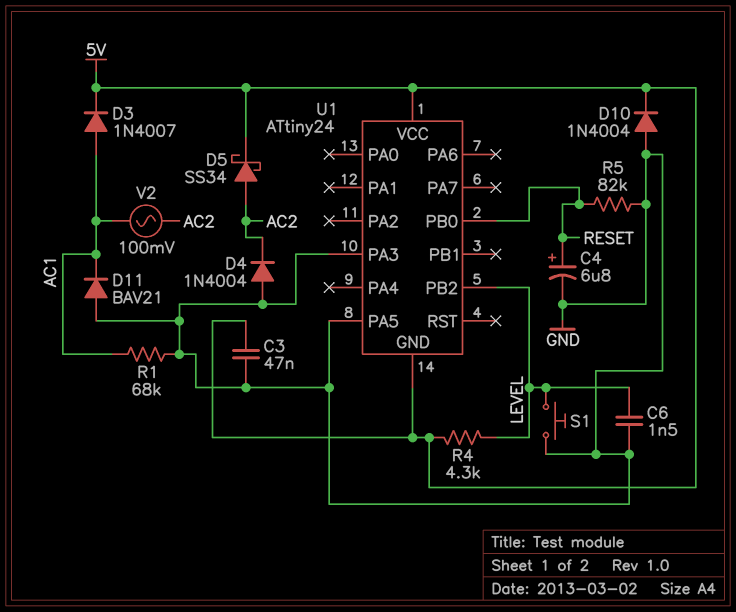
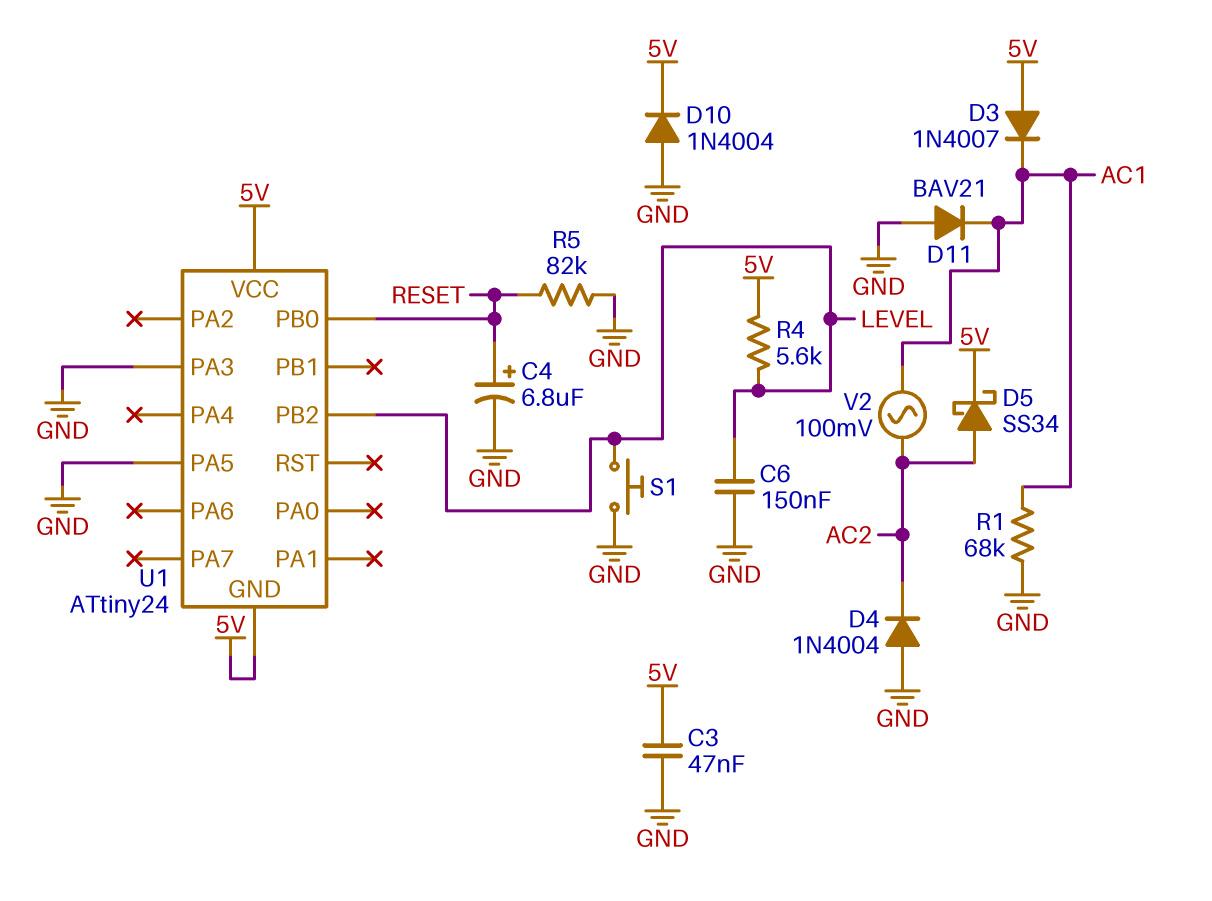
C6: 1.5nF (GND, LEVEL) -> 150nF (GND, LEVEL)
D3: diode 1N4007 (A AC1, K 5V) -> diode 1N4007 (A 5V, K AC1)
R4: 4.3k (5V, LEVEL) -> 5.6k (5V, LEVEL)

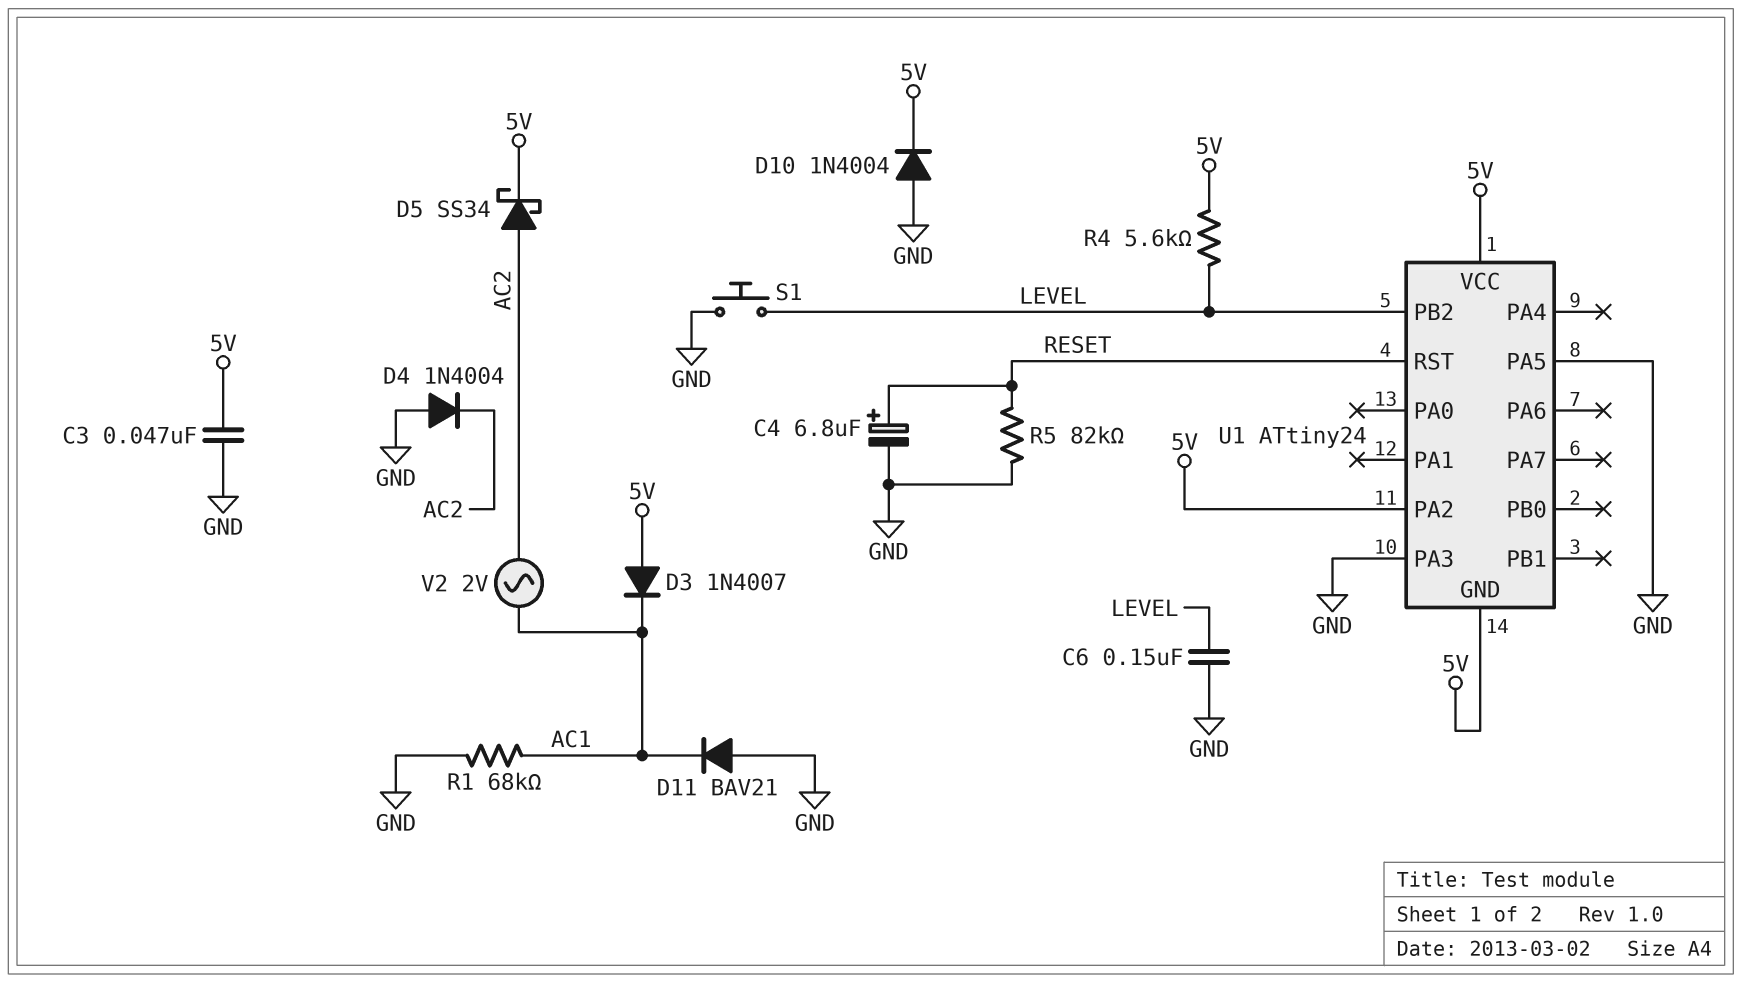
U1 pin PA2: none -> 5V
U1 pin PB0: RESET -> none
U1 pin RST: none -> RESET
V2: AC 100mV (AC1, AC2) -> AC 2V (AC1, AC2)

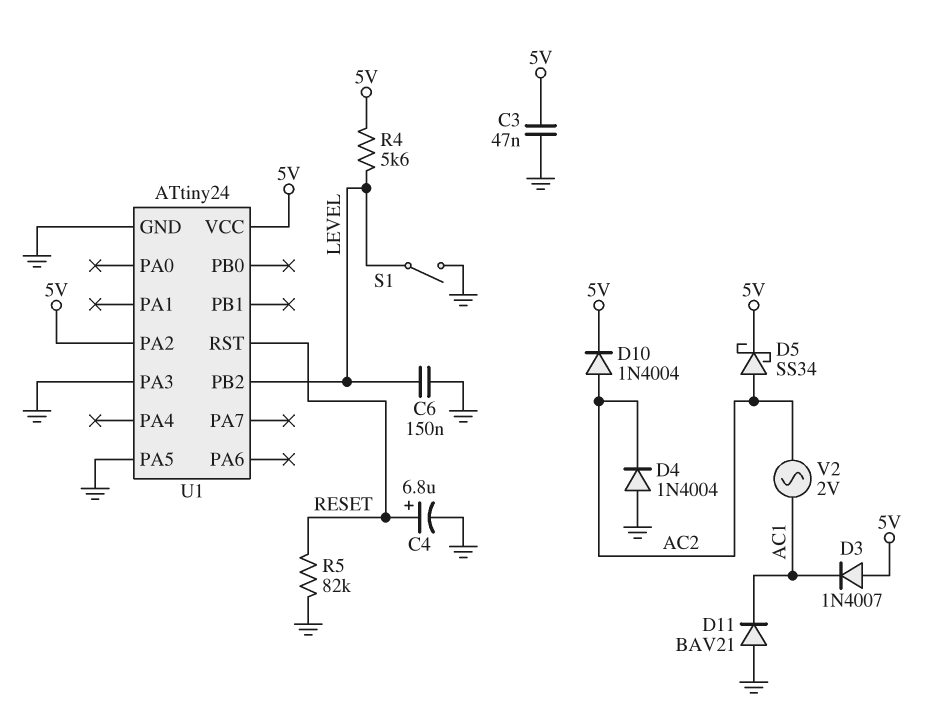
D10: diode 1N4004 (A GND, K 5V) -> diode 1N4004 (A AC2, K 5V)
R1: 68k (AC1, GND) -> none
S1: button (GND, LEVEL) -> switch (GND, LEVEL)
U1 pin GND: 5V -> GND

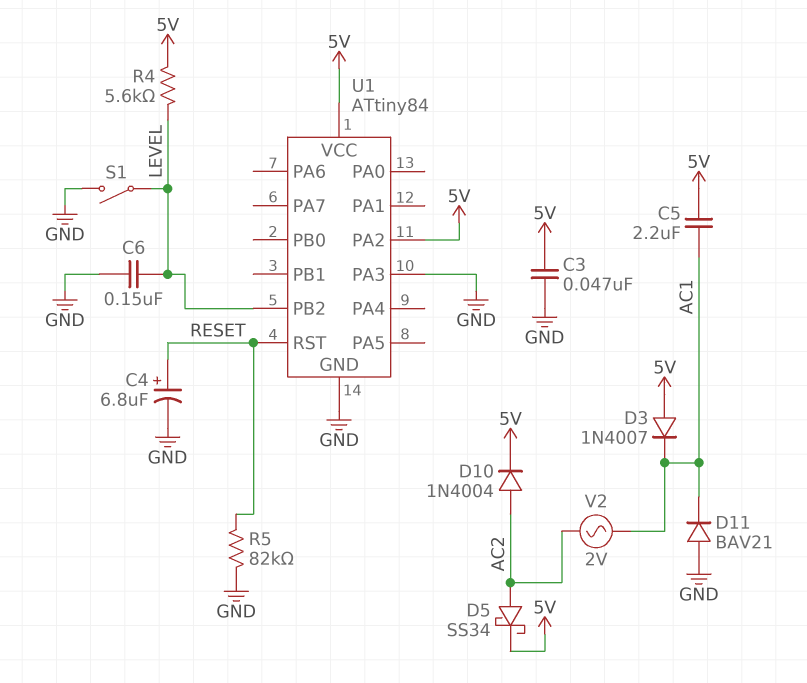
C5: none -> 2.2uF (5V, AC1)
D4: diode 1N4004 (A GND, K AC2) -> none
U1: ATtiny24 -> ATtiny84
U1 pin PA5: GND -> none

